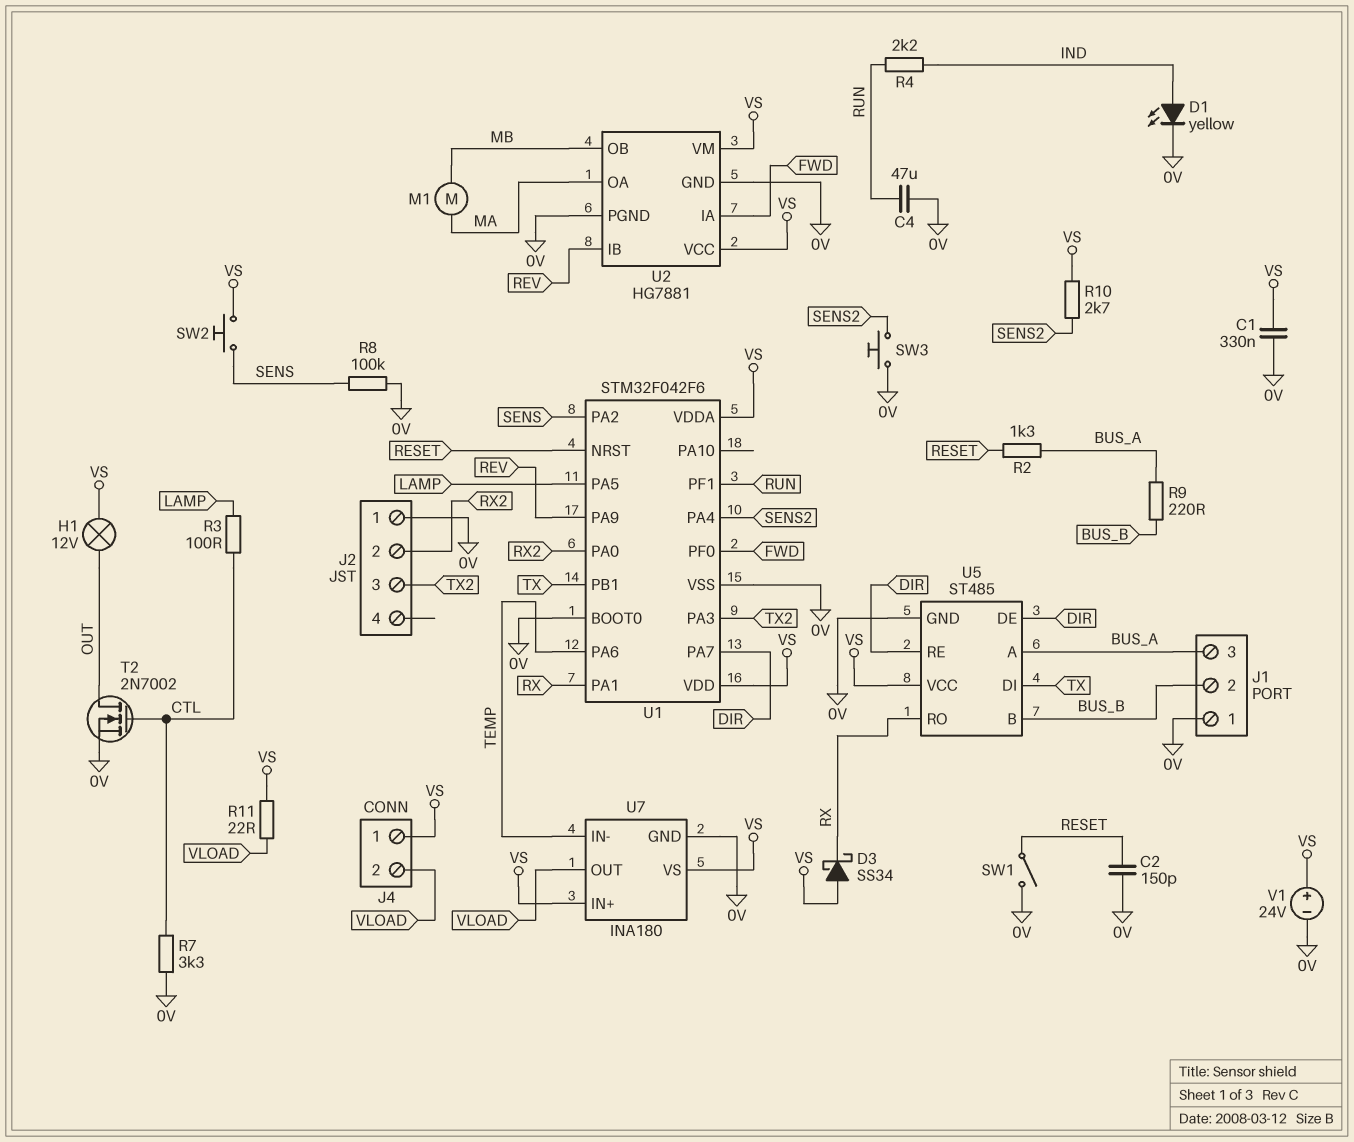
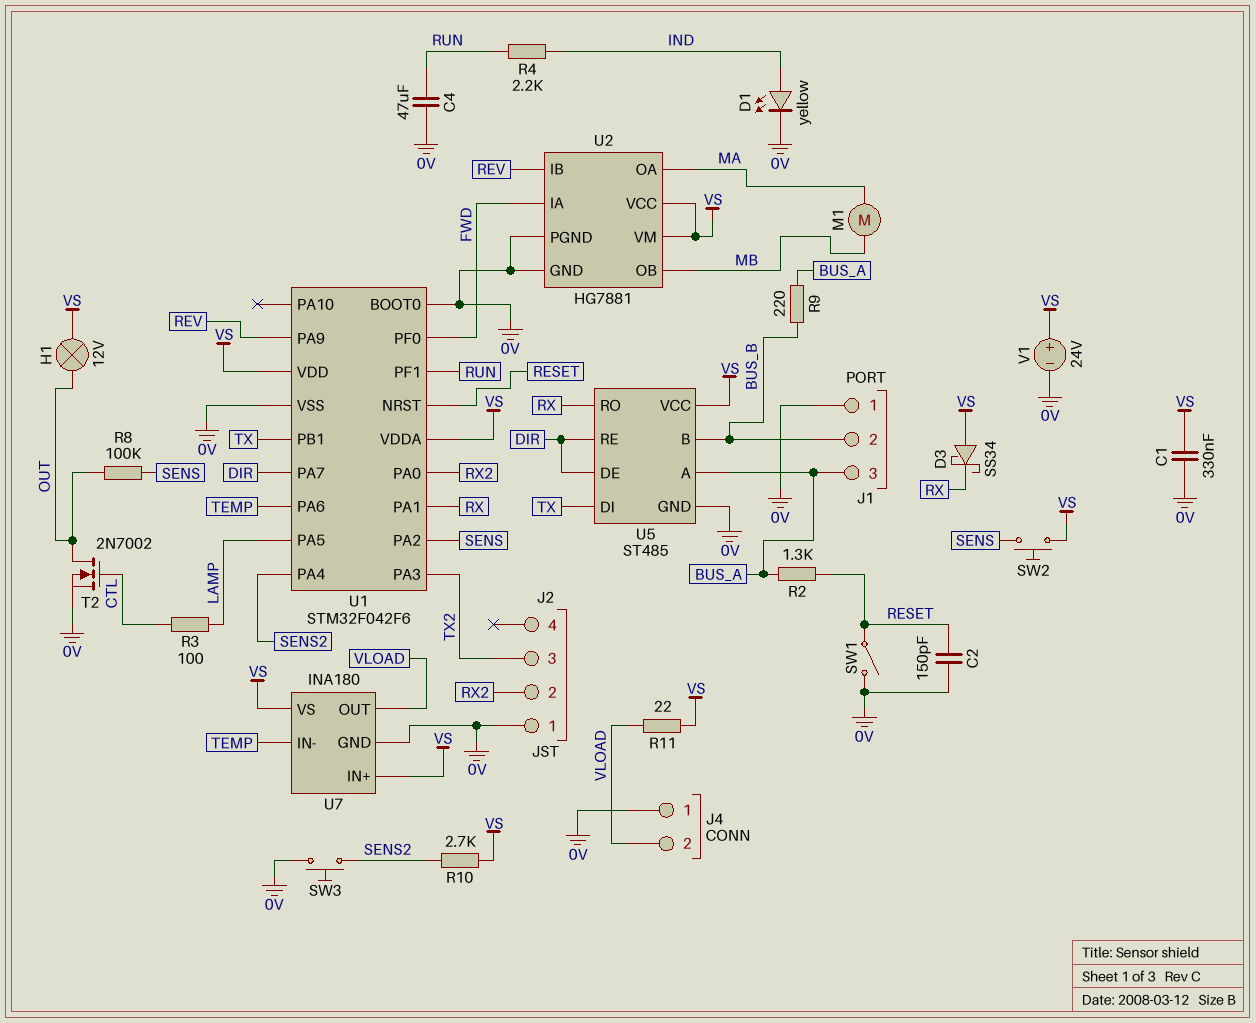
J4 pin 1: VS -> 0V
R7: 3.3k (0V, CTL) -> none
R8: 100k (0V, SENS) -> 100k (OUT, SENS)

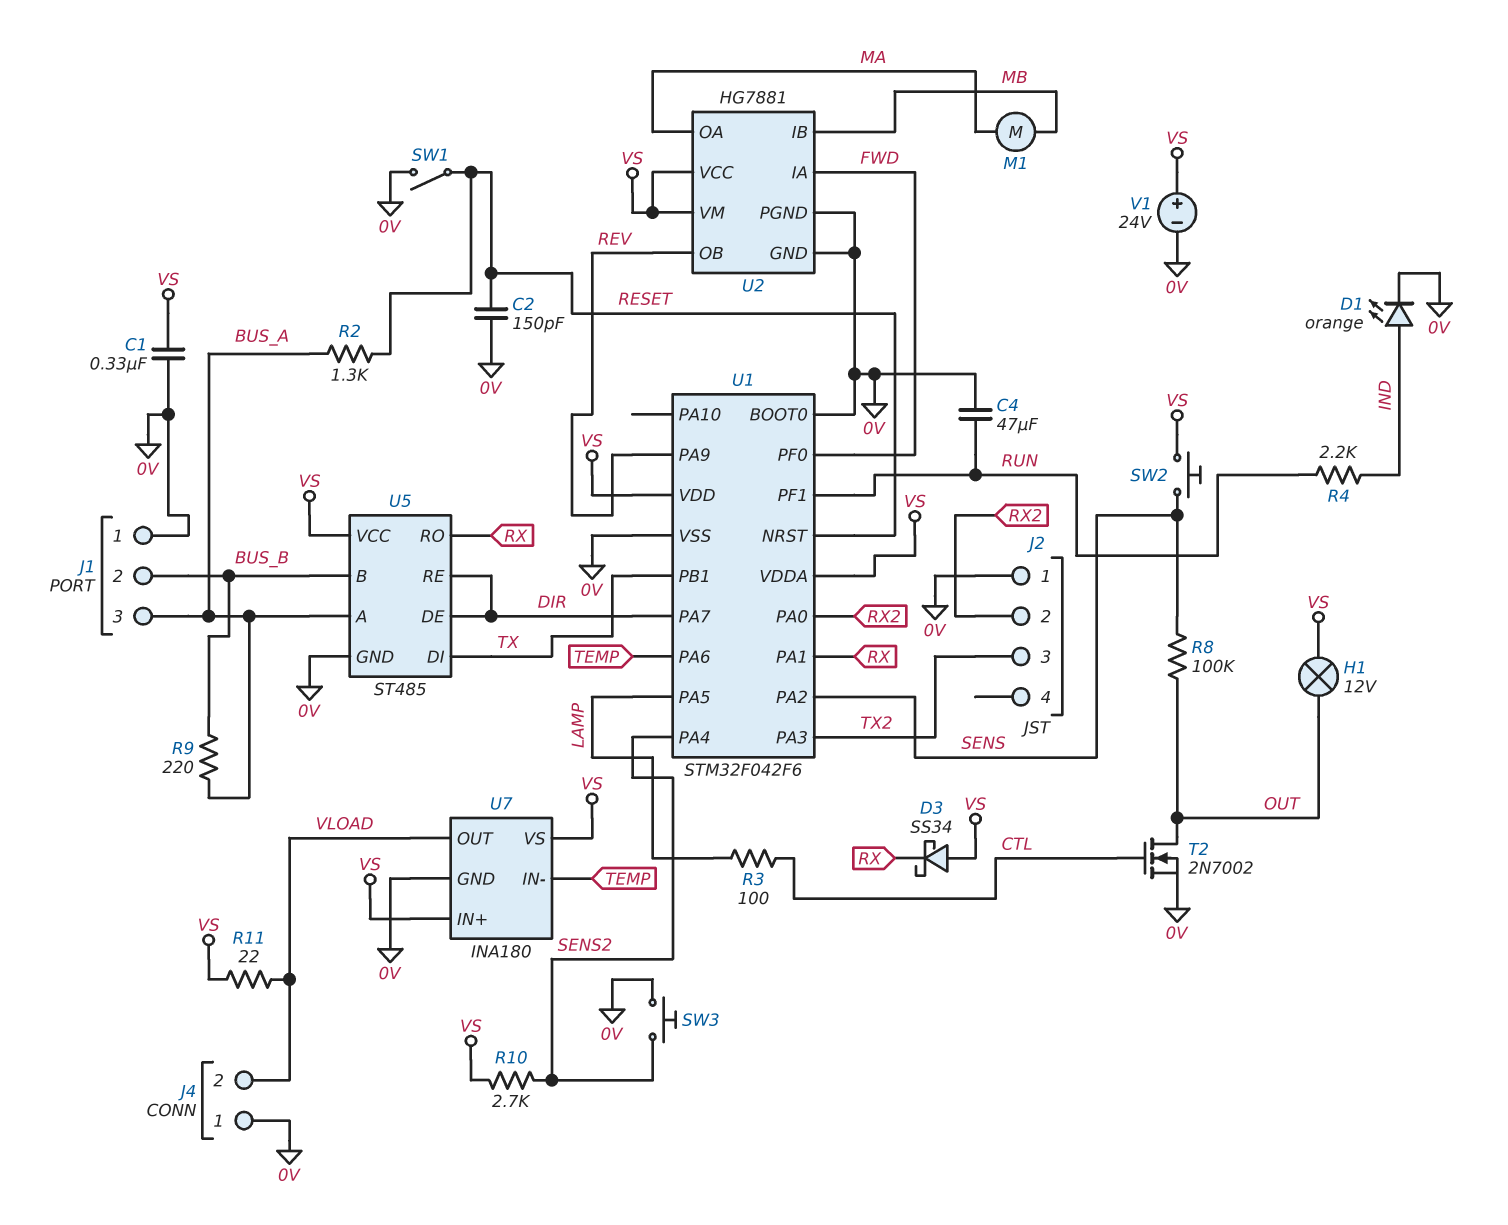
D1: LED yellow (A IND, K 0V) -> LED orange (A IND, K 0V)
U2 pin IB: REV -> MB
U2 pin OB: MB -> REV

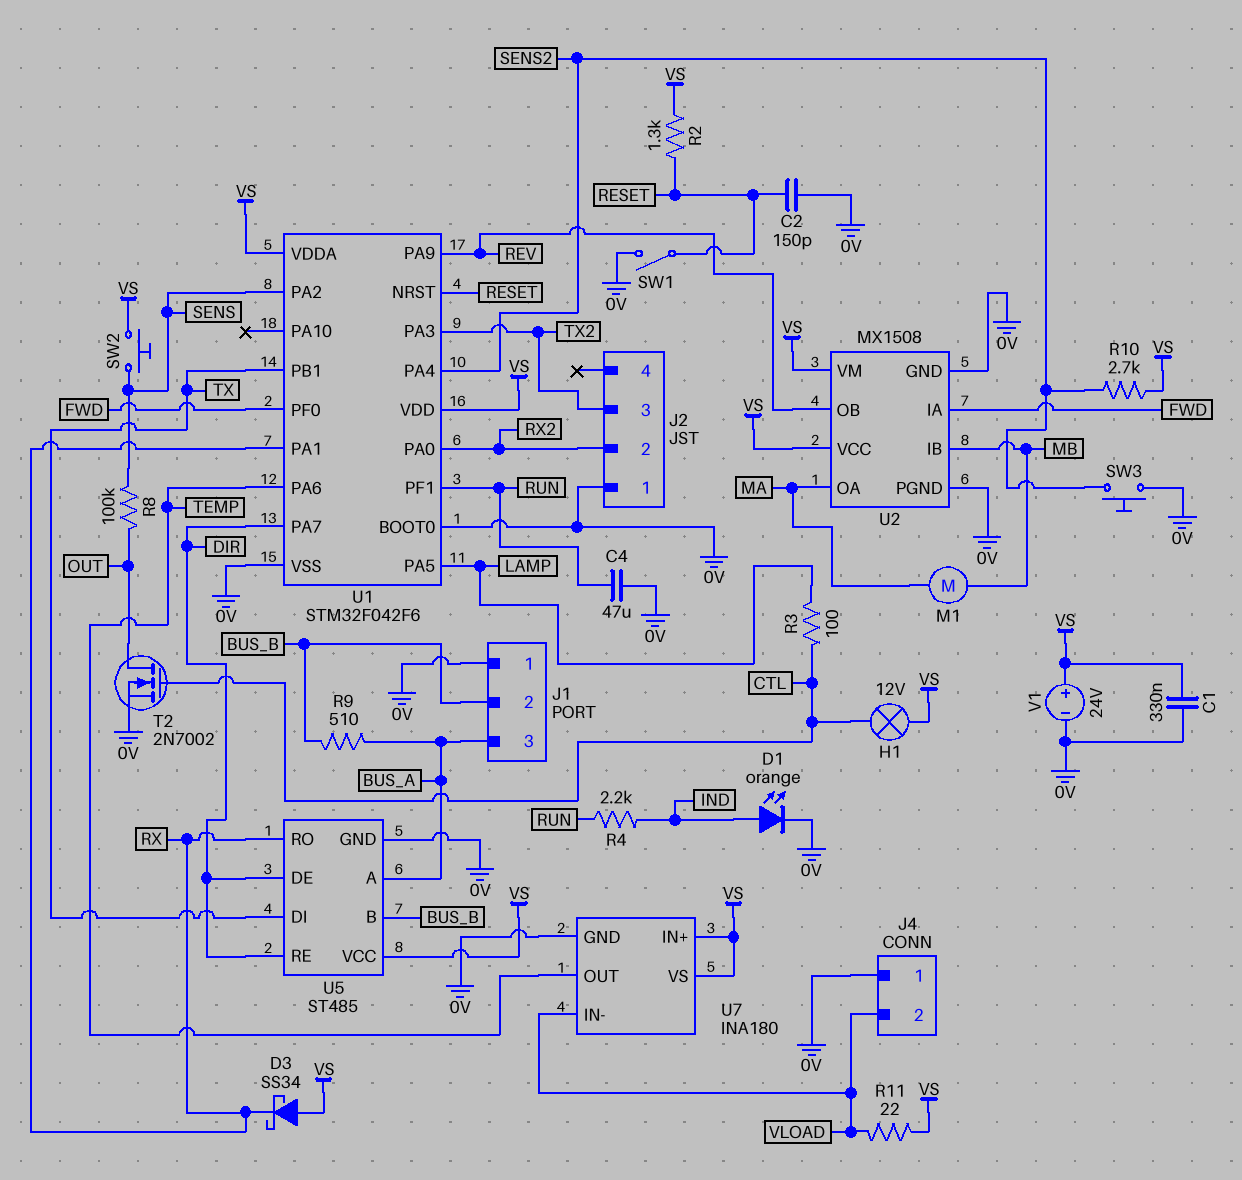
H1: lamp 12V (OUT, VS) -> lamp 12V (CTL, VS)
R2: 1.3k (BUS_A, RESET) -> 1.3k (RESET, VS)
R9: 220 (BUS_A, BUS_B) -> 510 (BUS_A, BUS_B)
U2: HG7881 -> MX1508
U7 pin IN-: TEMP -> VLOAD
U7 pin OUT: VLOAD -> TEMP

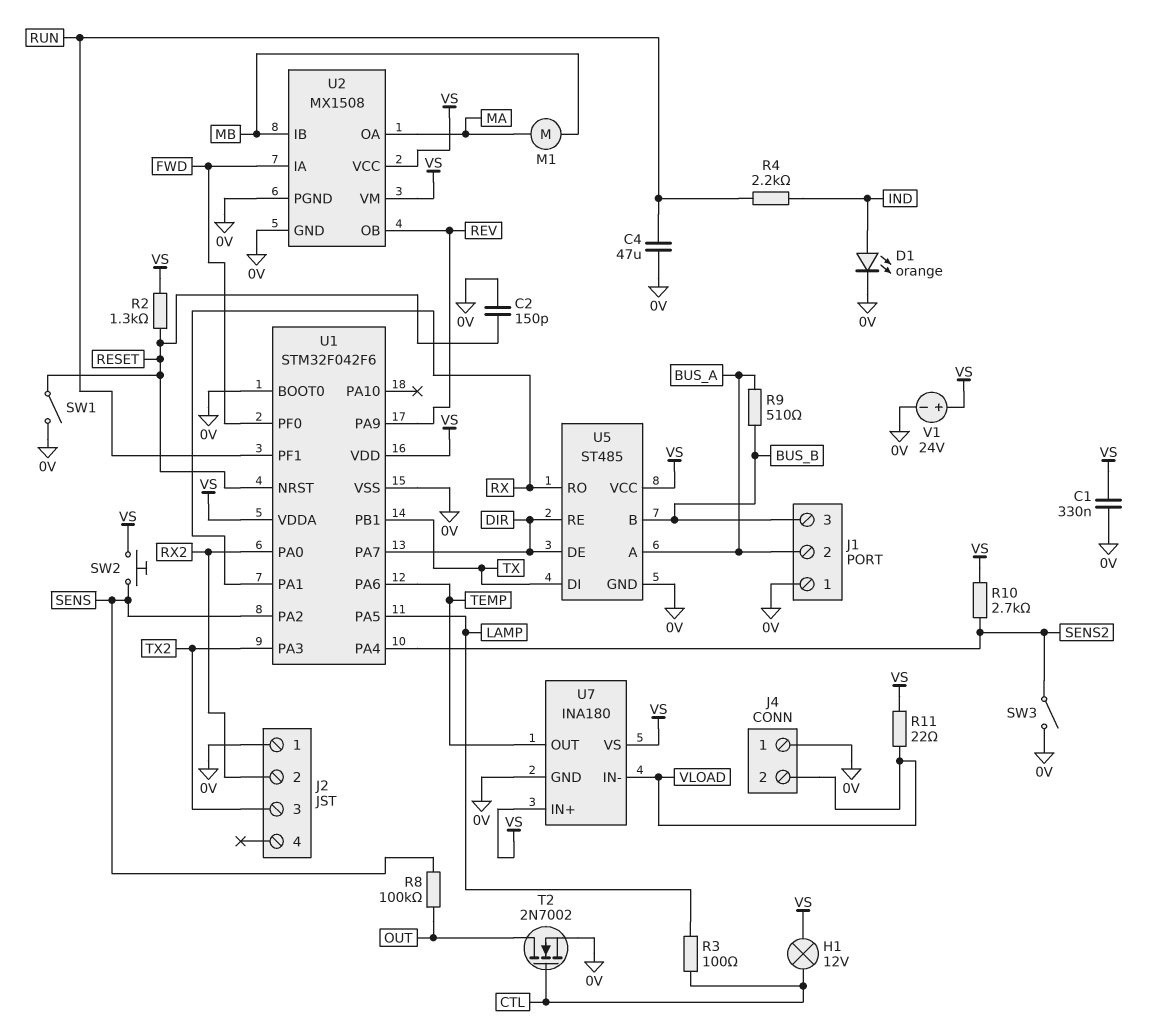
D3: schottky SS34 (A VS, K RX) -> none
J1 pin 2: BUS_B -> BUS_A
J1 pin 3: BUS_A -> BUS_B
SW3: button (0V, SENS2) -> switch (0V, SENS2)

